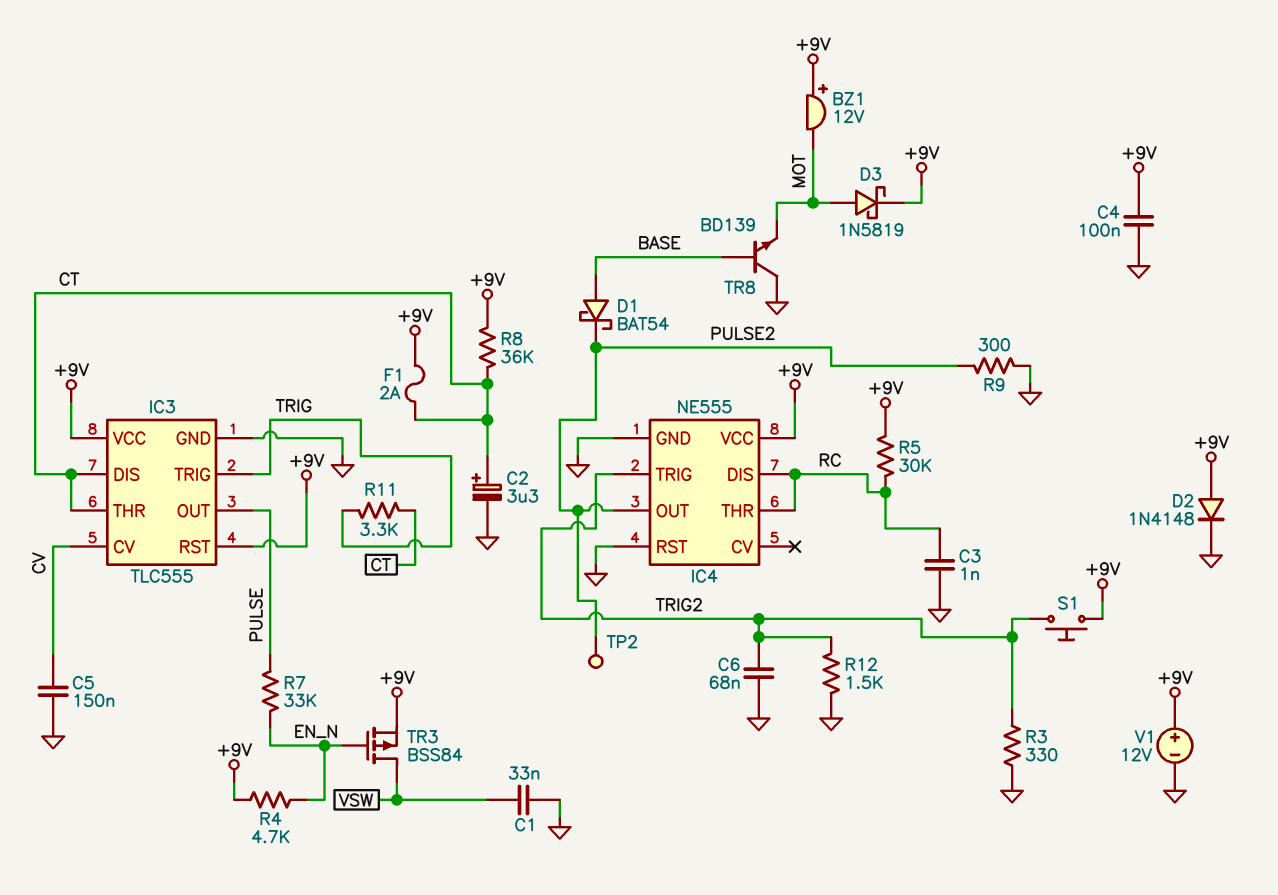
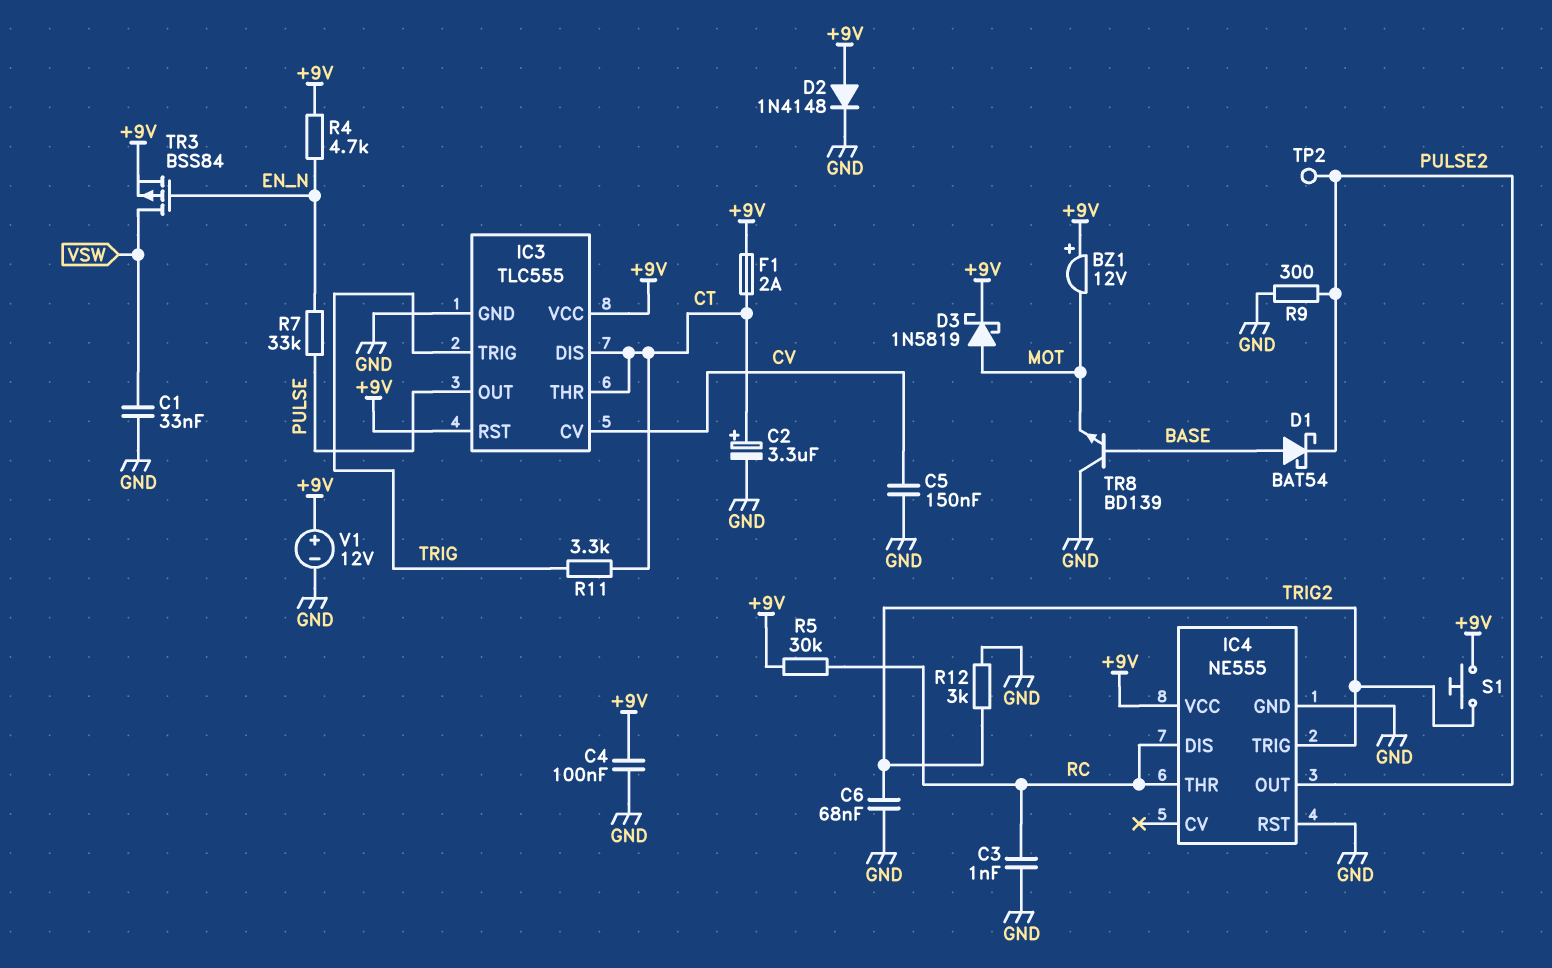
R3: 330 (GND, TRIG2) -> none
R8: 36k (+9V, CT) -> none
R12: 1.5k (GND, TRIG2) -> 3k (GND, TRIG2)

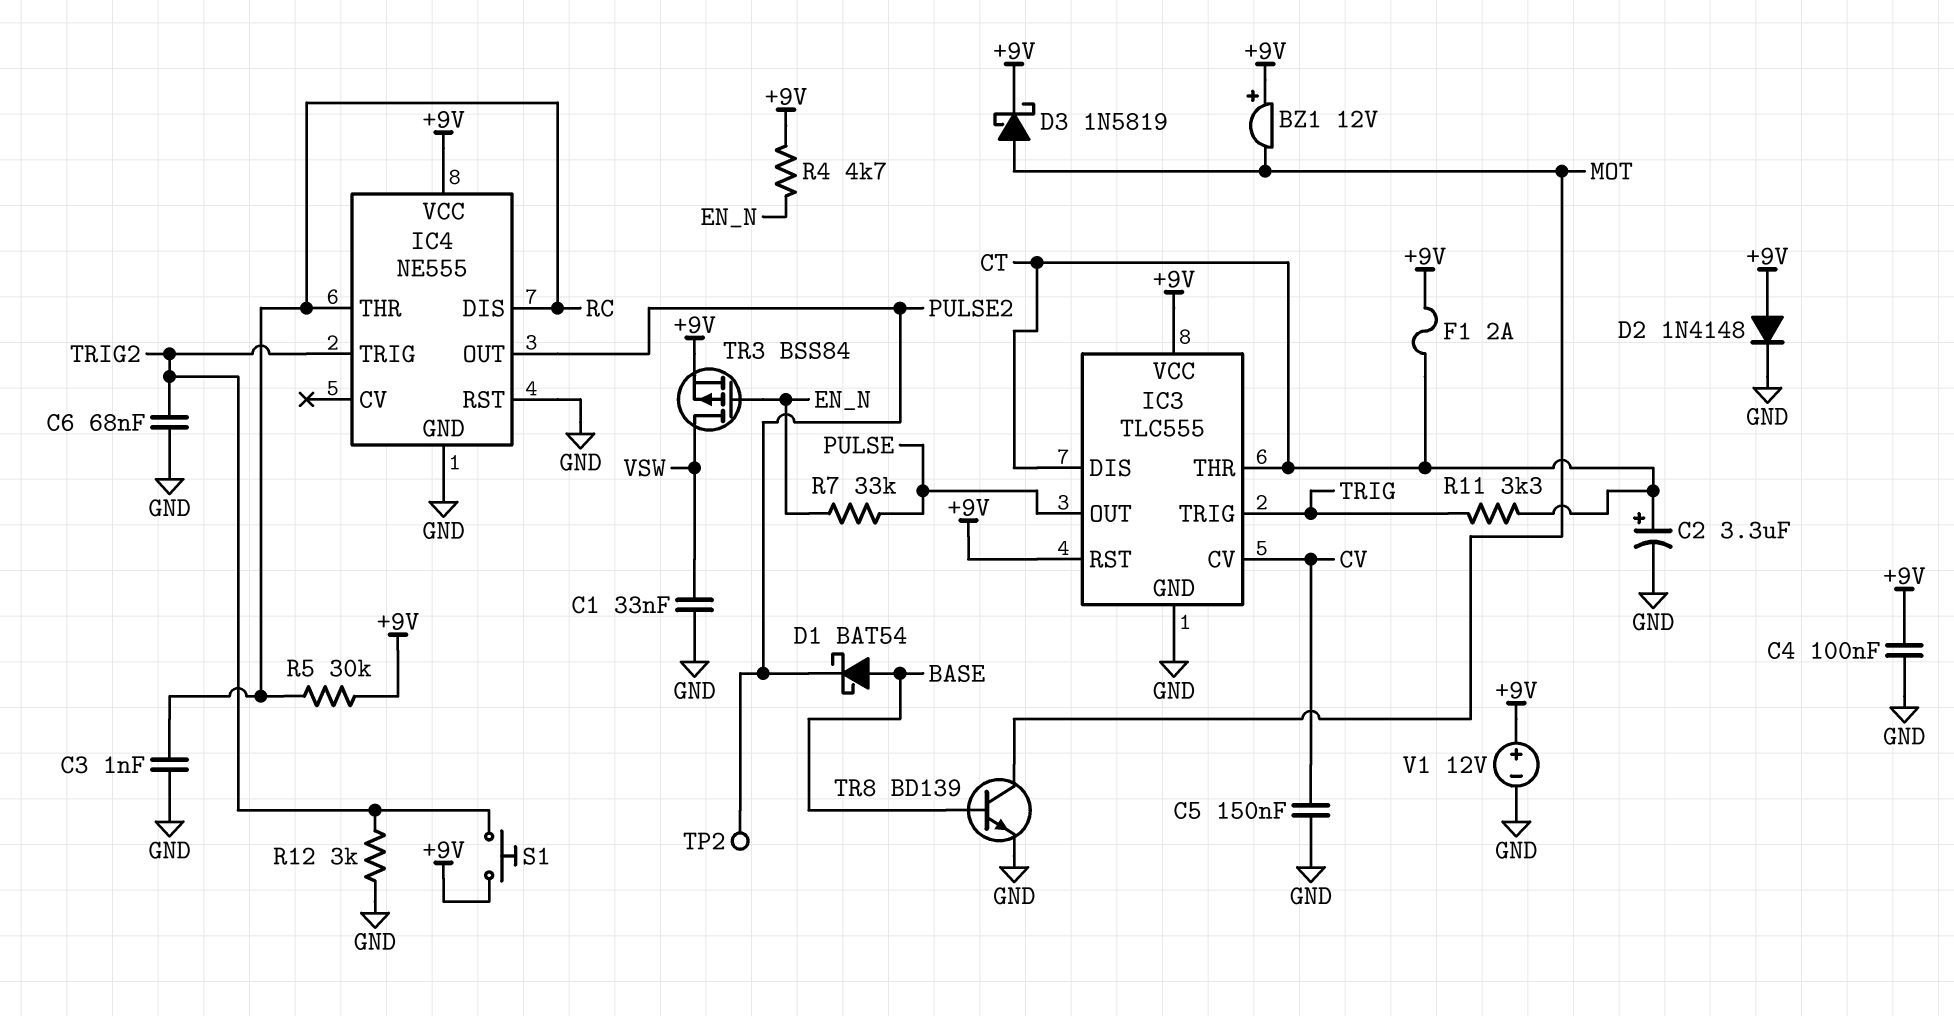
R9: 300 (GND, PULSE2) -> none
TR8: NPN BD139 (B BASE, C GND, E MOT) -> NPN BD139 (B BASE, C MOT, E GND)

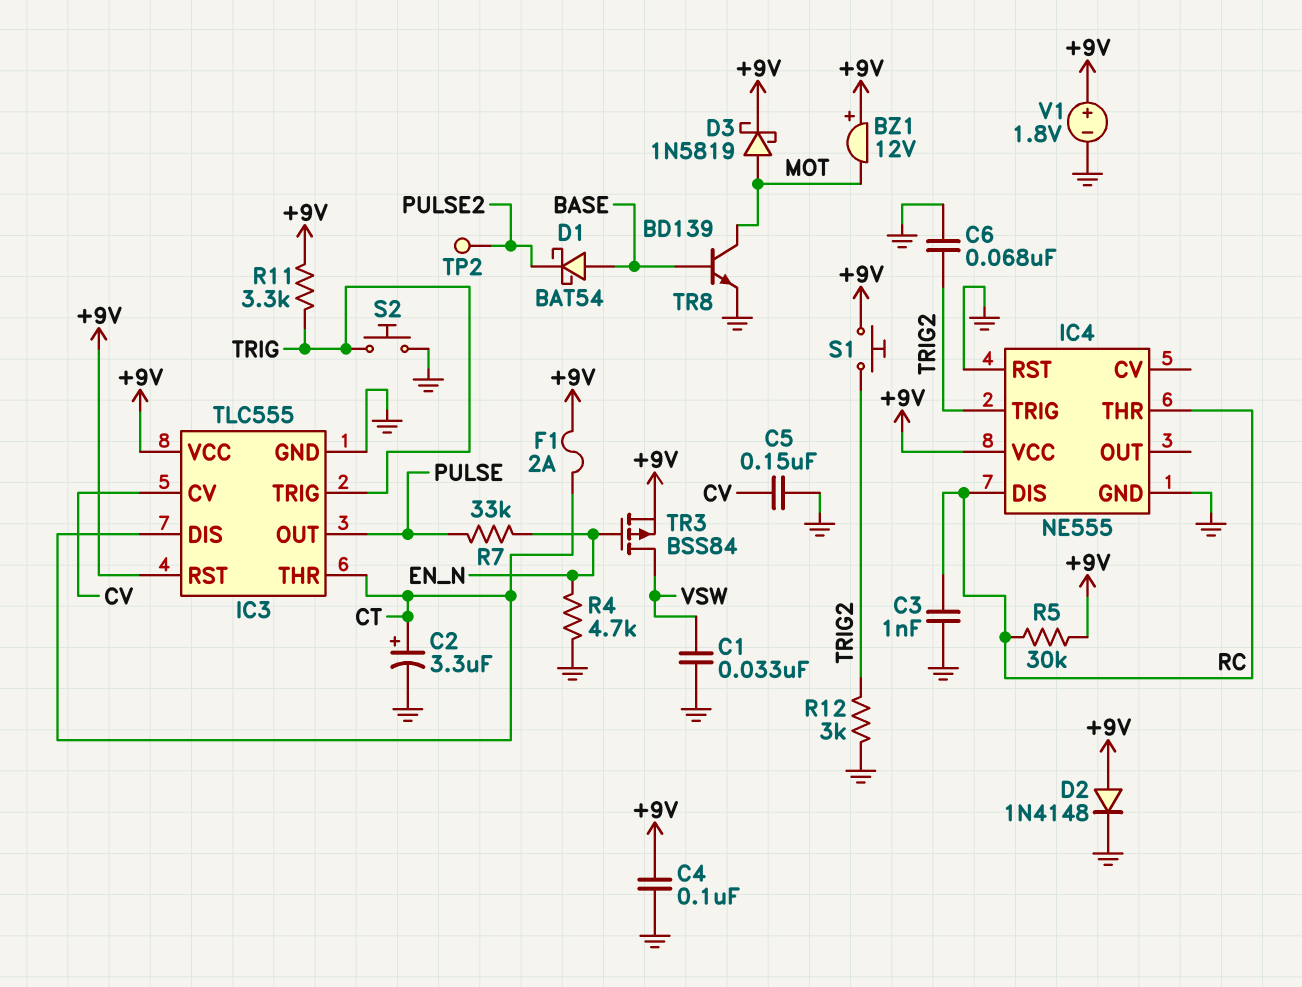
IC4 pin OUT: PULSE2 -> none
R4: 4.7k (+9V, EN_N) -> 4.7k (EN_N, GND)
R11: 3.3k (CT, TRIG) -> 3.3k (+9V, TRIG)
S2: none -> button (GND, TRIG)
V1: 12V (plus +9V, minus GND) -> 1.8V (plus +9V, minus GND)

